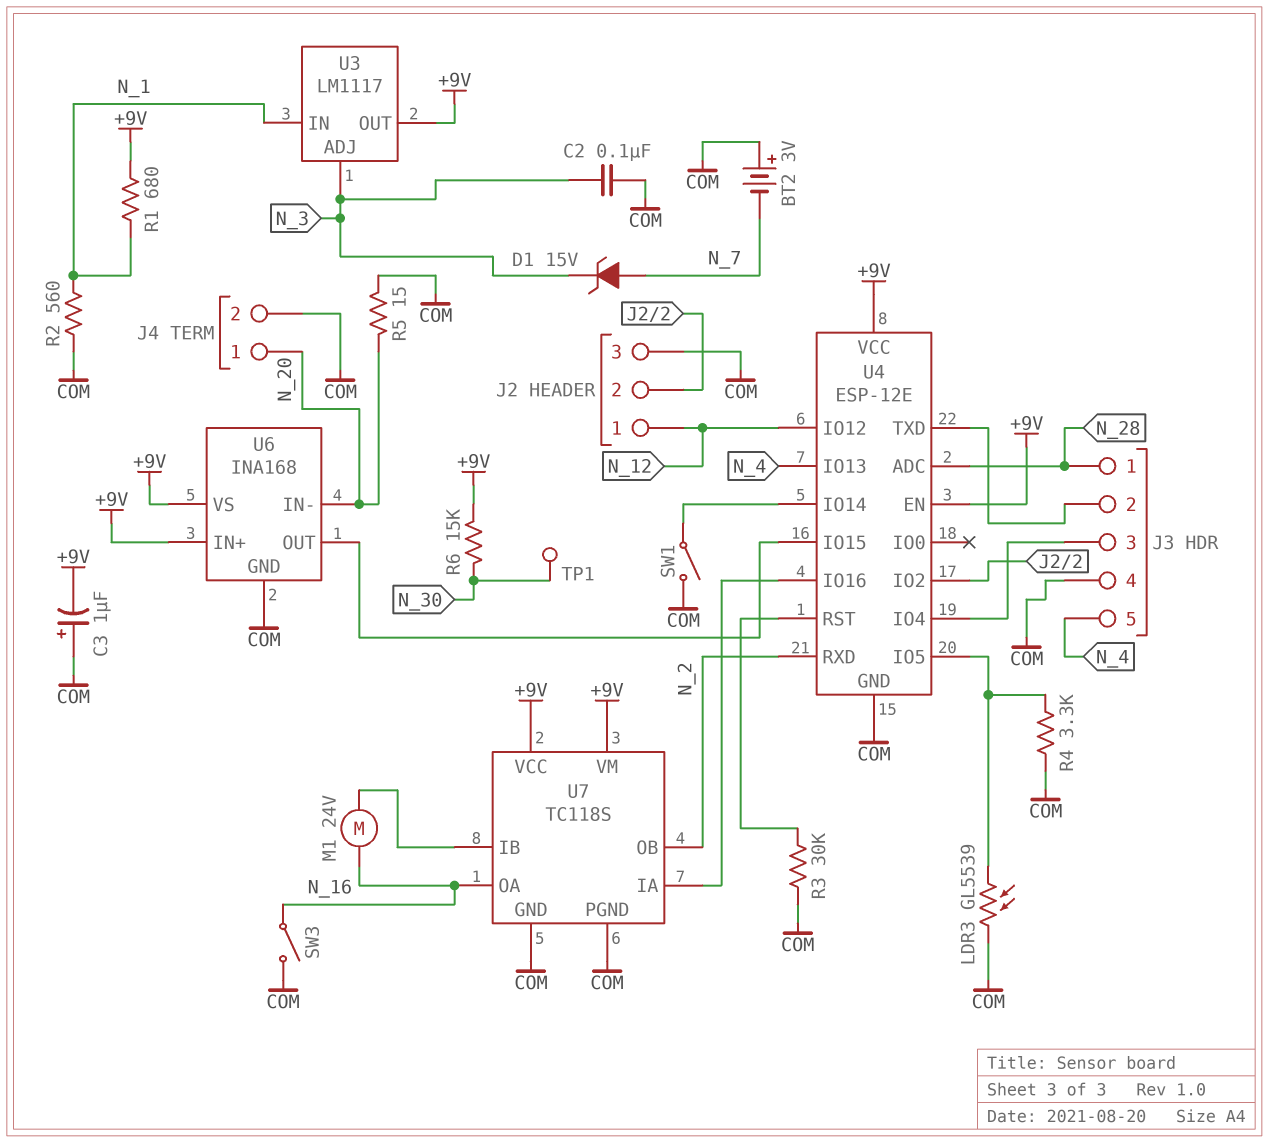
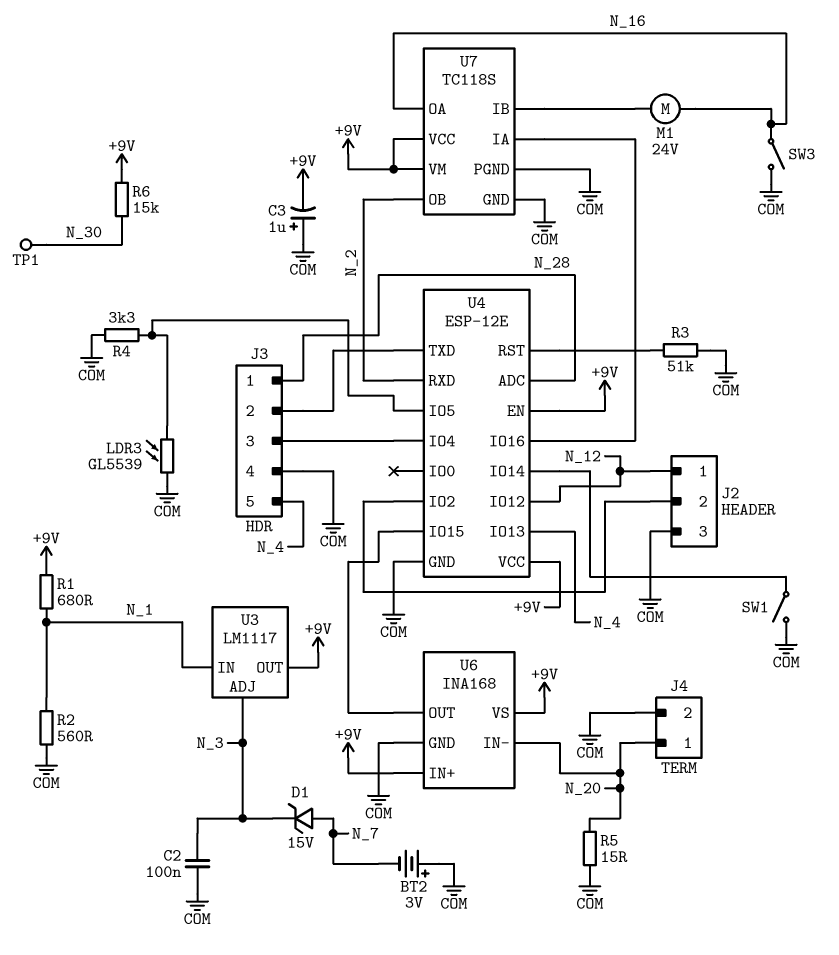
R3: 30k (COM, U4/RST) -> 51k (COM, U4/RST)

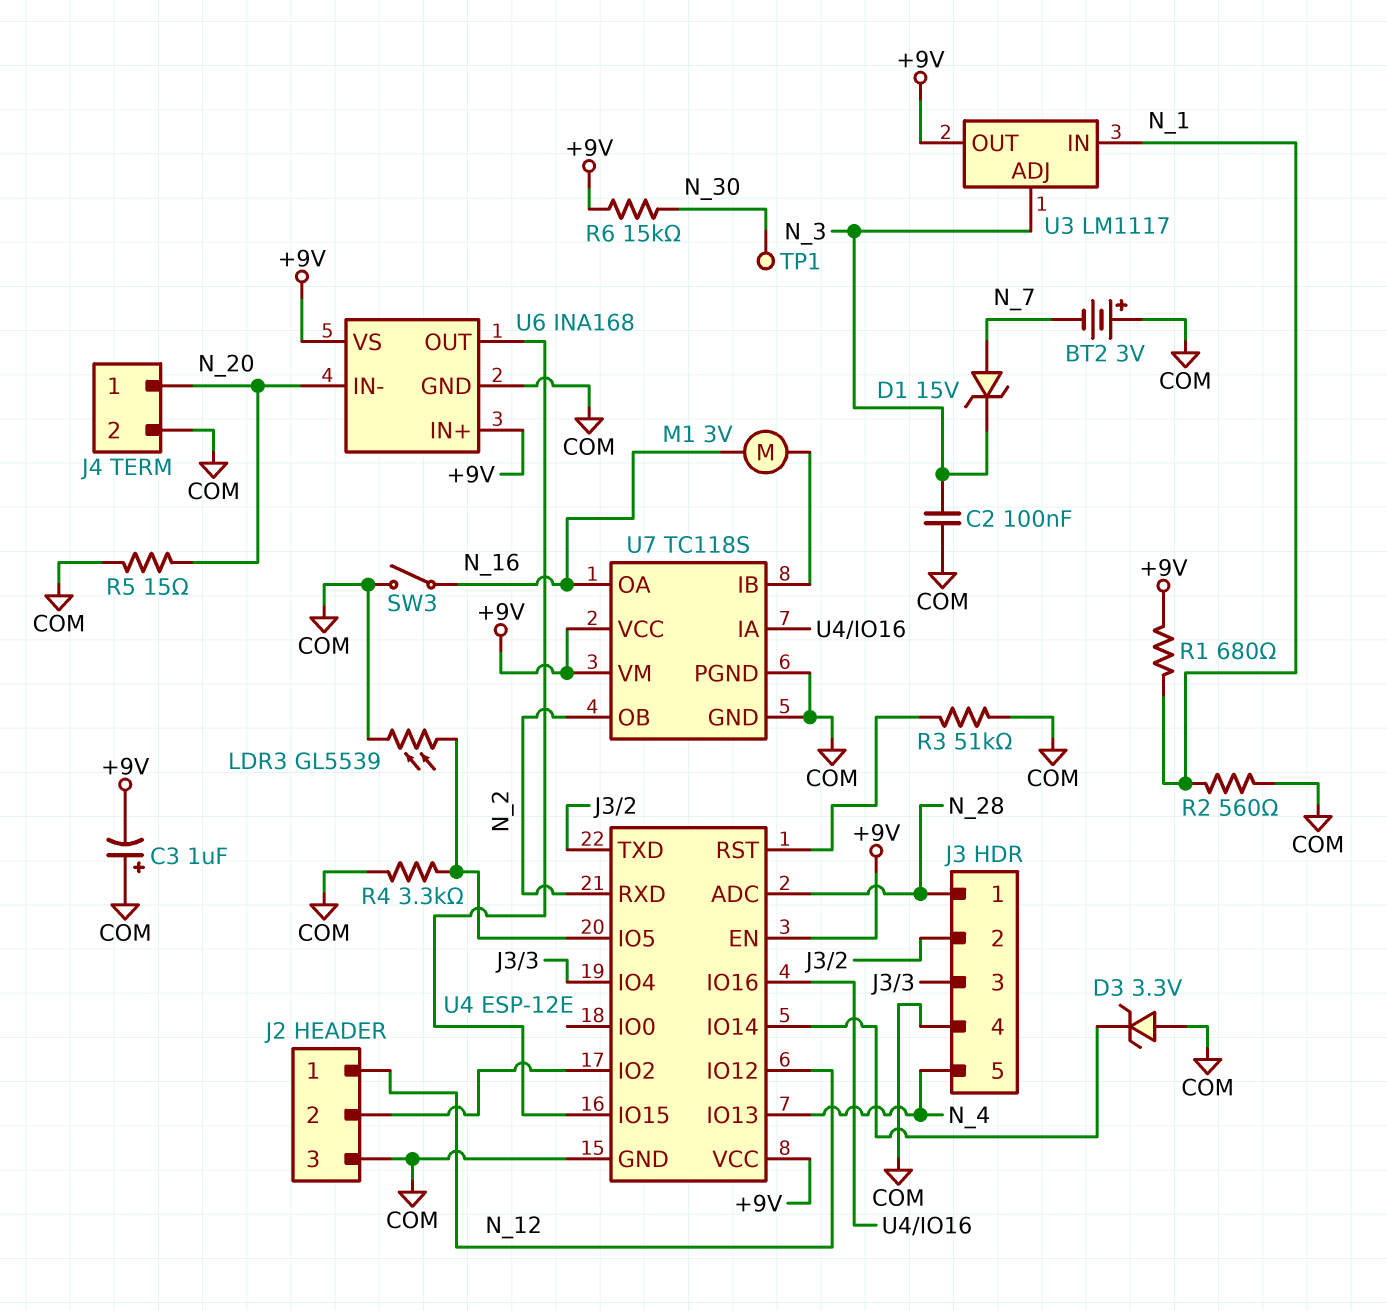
D3: none -> zener 3.3V (A COM, K U4/IO14)
M1: motor 24V (N_16, U7/IB) -> motor 3V (N_16, U7/IB)
SW1: switch (COM, U4/IO14) -> none

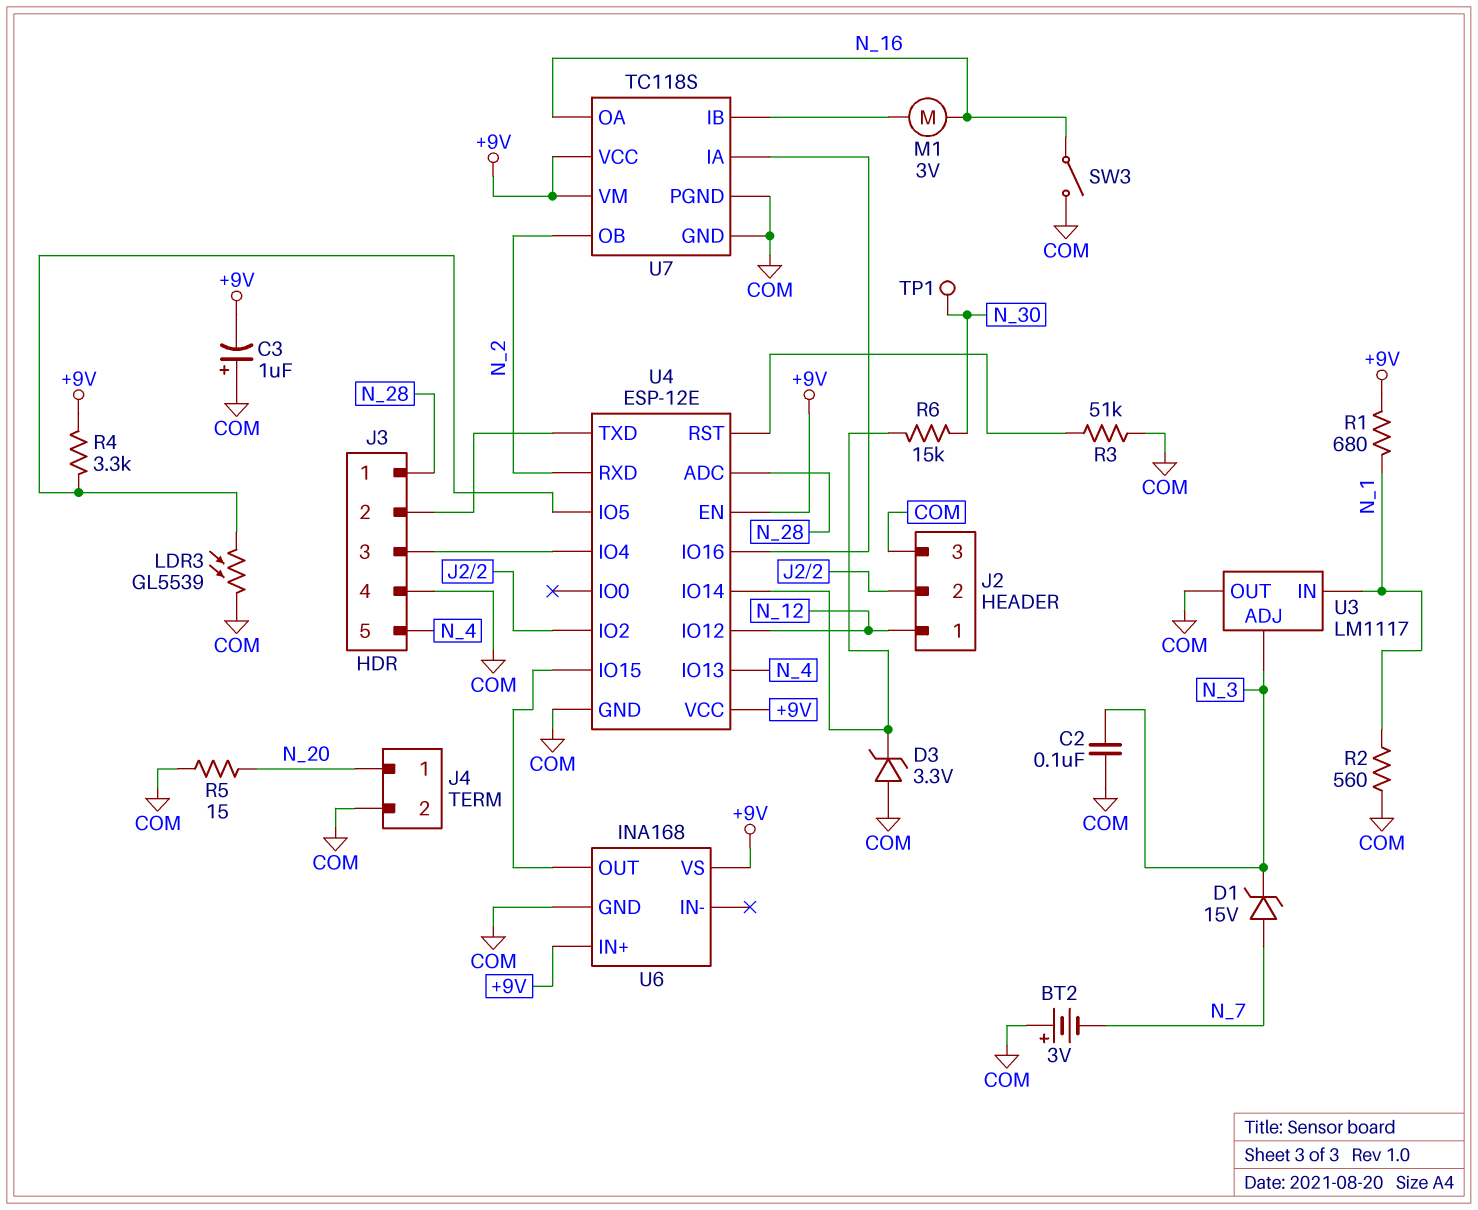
R4: 3.3k (COM, U4/IO5) -> 3.3k (+9V, U4/IO5)
R6: 15k (+9V, N_30) -> 15k (N_30, U4/IO14)
U3 pin OUT: +9V -> COM
U6 pin IN-: N_20 -> none

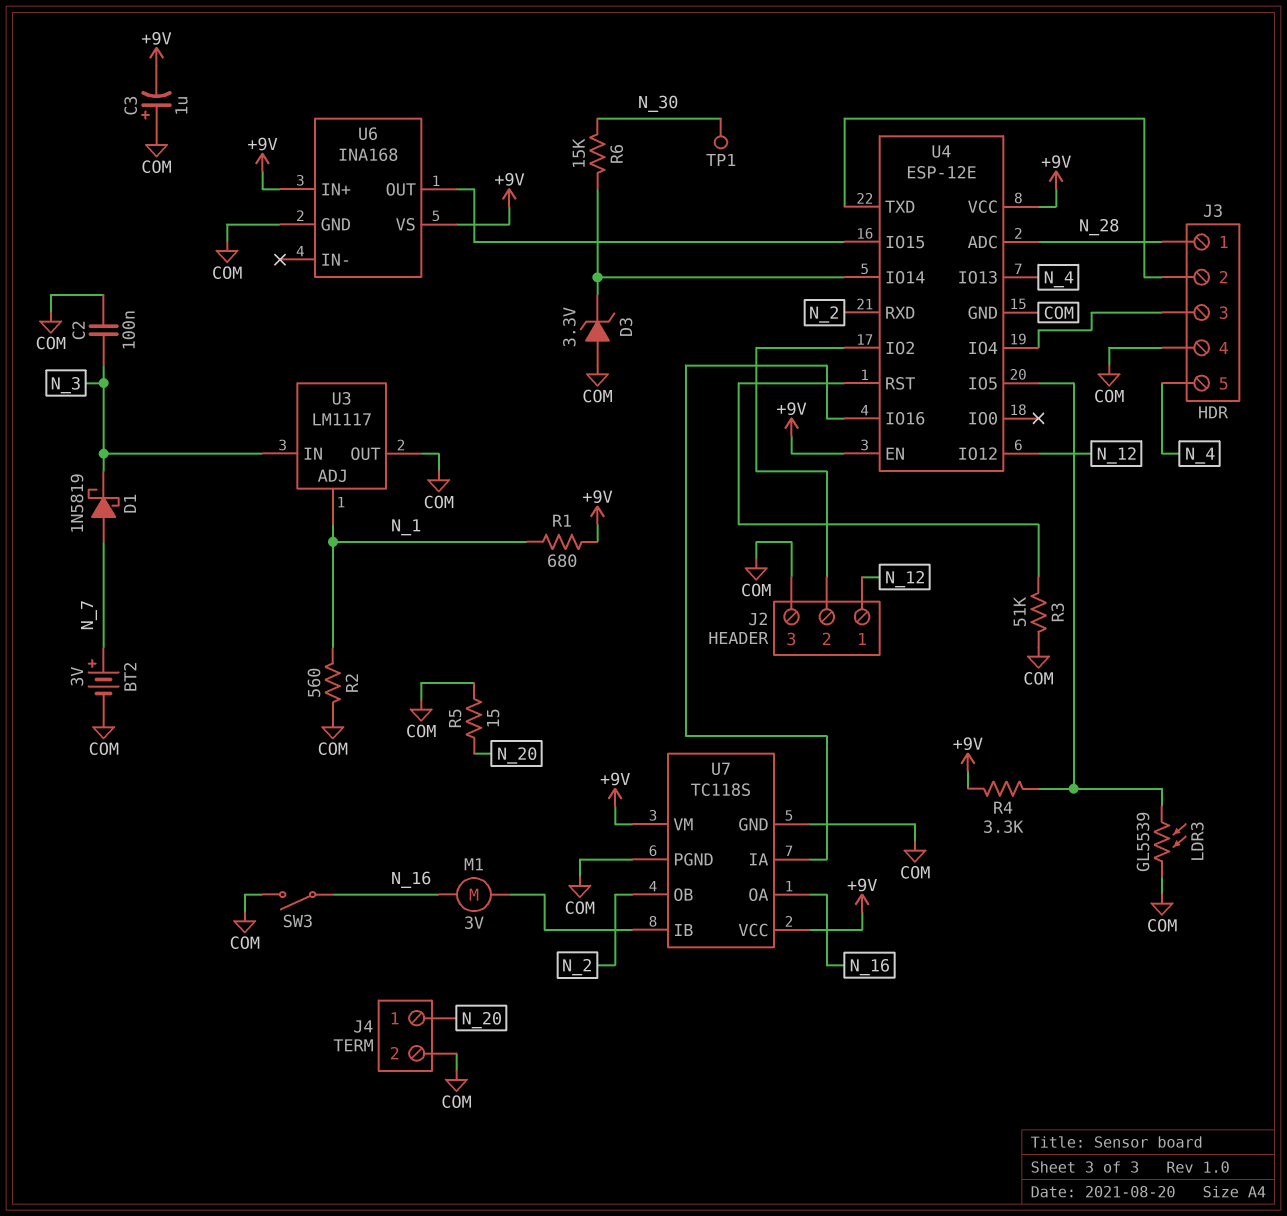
BT2: 3V (plus COM, minus N_7) -> 3V (plus N_7, minus COM)
D1: zener 15V (A N_7, K N_3) -> schottky 1N5819 (A N_7, K N_3)
U3 pin ADJ: N_3 -> N_1
U3 pin IN: N_1 -> N_3

